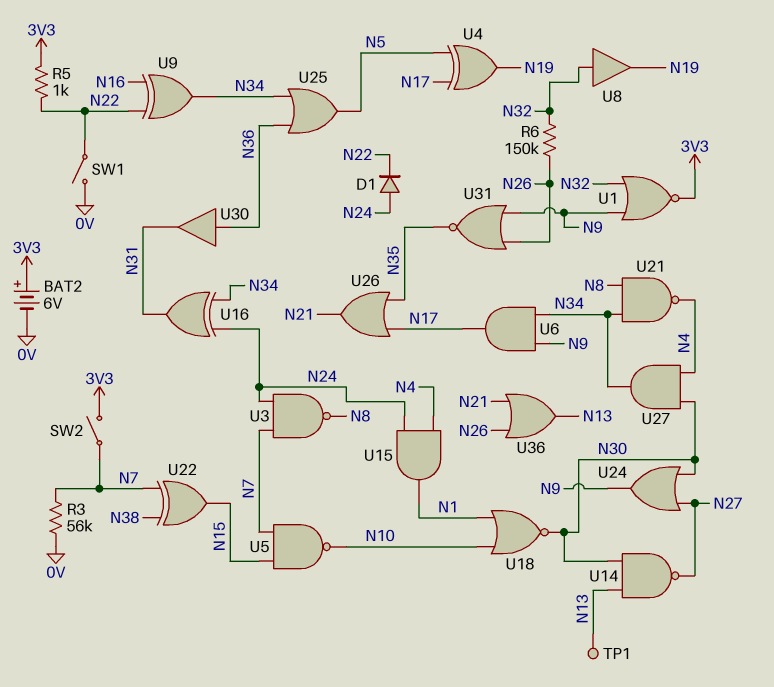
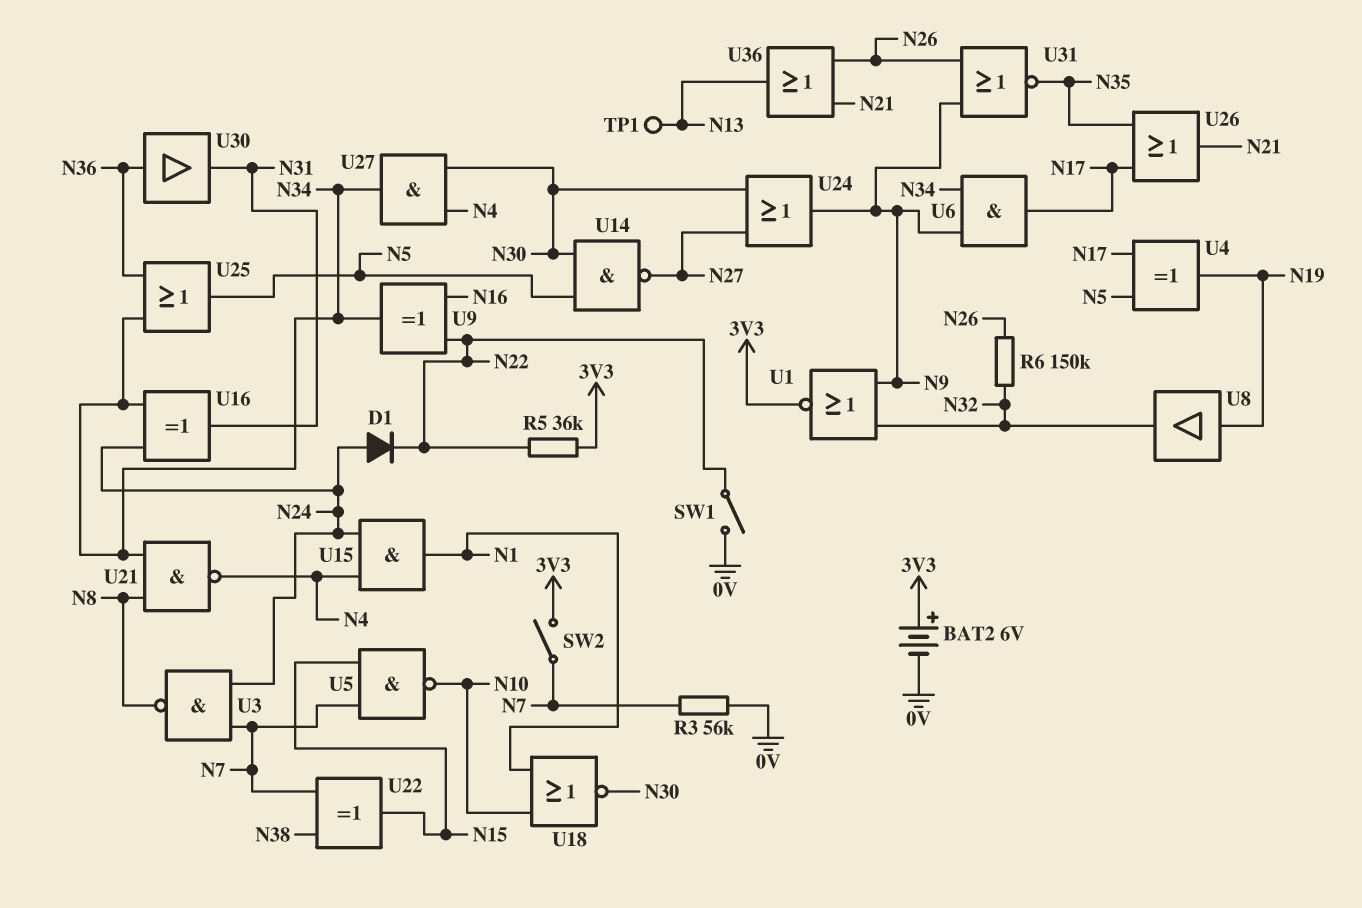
R5: 1k (3V3, N22) -> 36k (3V3, N22)
U8: buffer (in N32, out N19) -> buffer (in N19, out N32)
U14: NAND (in N13, in N30, out N27) -> NAND (in N5, in N30, out N27)

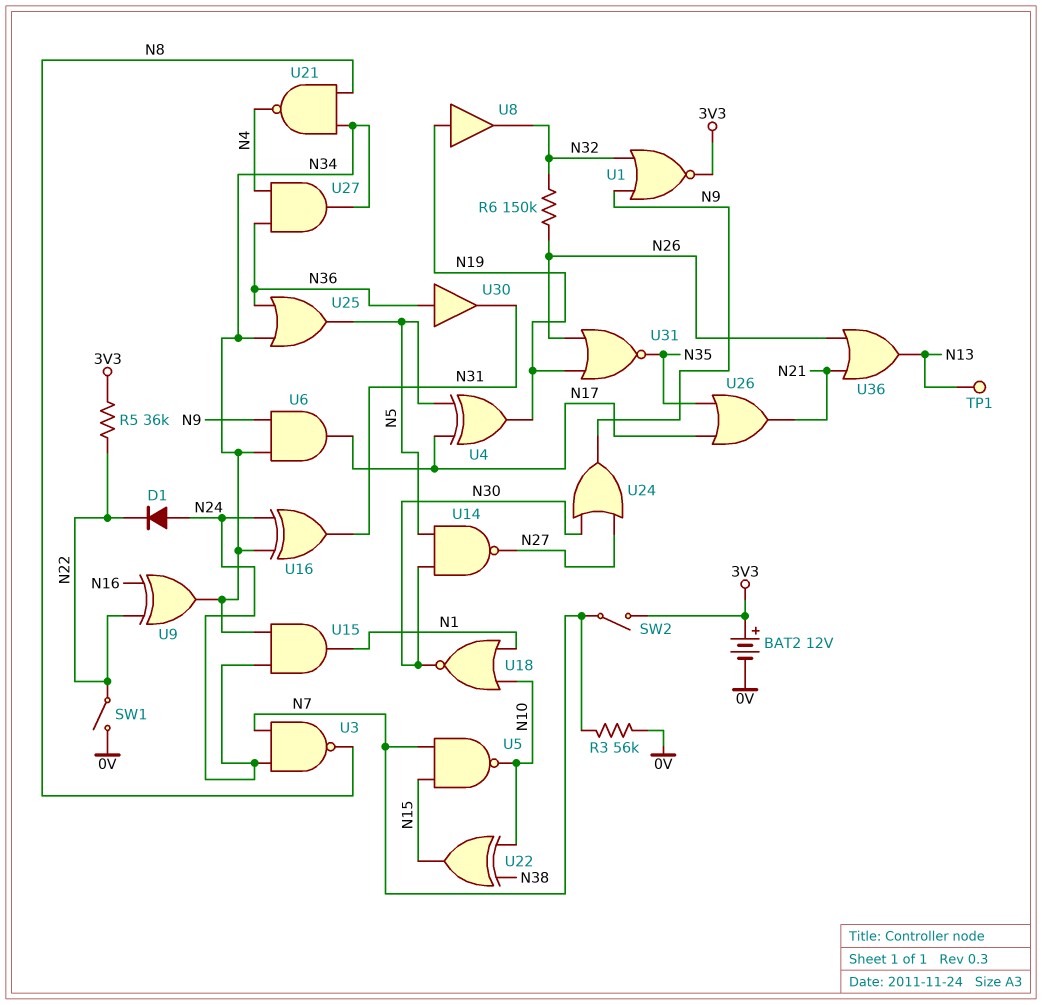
BAT2: 6V (plus 3V3, minus 0V) -> 12V (plus 3V3, minus 0V)
U15: AND (in N4, in N24, out N1) -> AND (in N24, in N34, out N1)
U22: XOR (in N7, in N38, out N15) -> XOR (in N10, in N38, out N15)
U27: AND (in N4, in N30, out N34) -> AND (in N4, in N36, out N34)
U31: NOR (in N9, in N26, out N35) -> NOR (in N19, in N26, out N35)

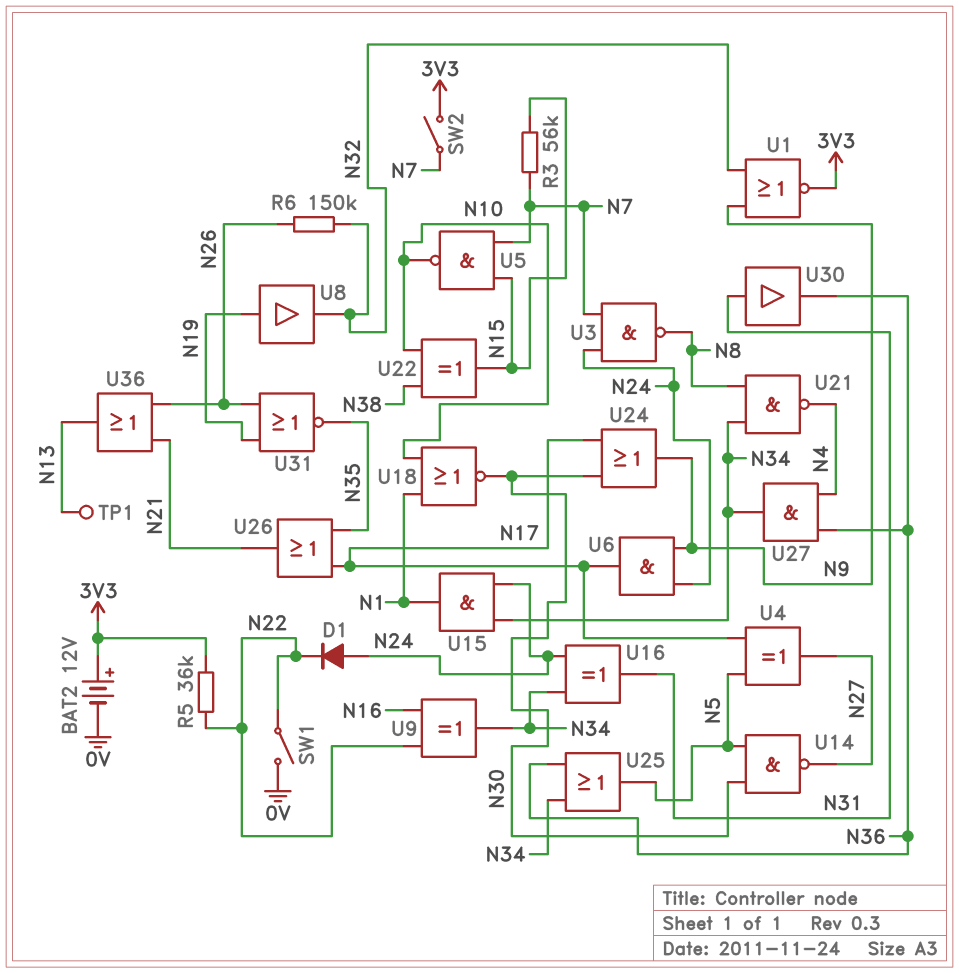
R3: 56k (0V, N7) -> 56k (N7, N15)
U4: XOR (in N5, in N17, out N19) -> XOR (in N5, in N17, out N27)
U6: AND (in N9, in N34, out N17) -> AND (in N9, in N24, out N17)
U24: OR (in N27, in N30, out N9) -> OR (in N17, in N30, out N9)
U30: buffer (in N36, out N31) -> buffer (in N31, out N36)

